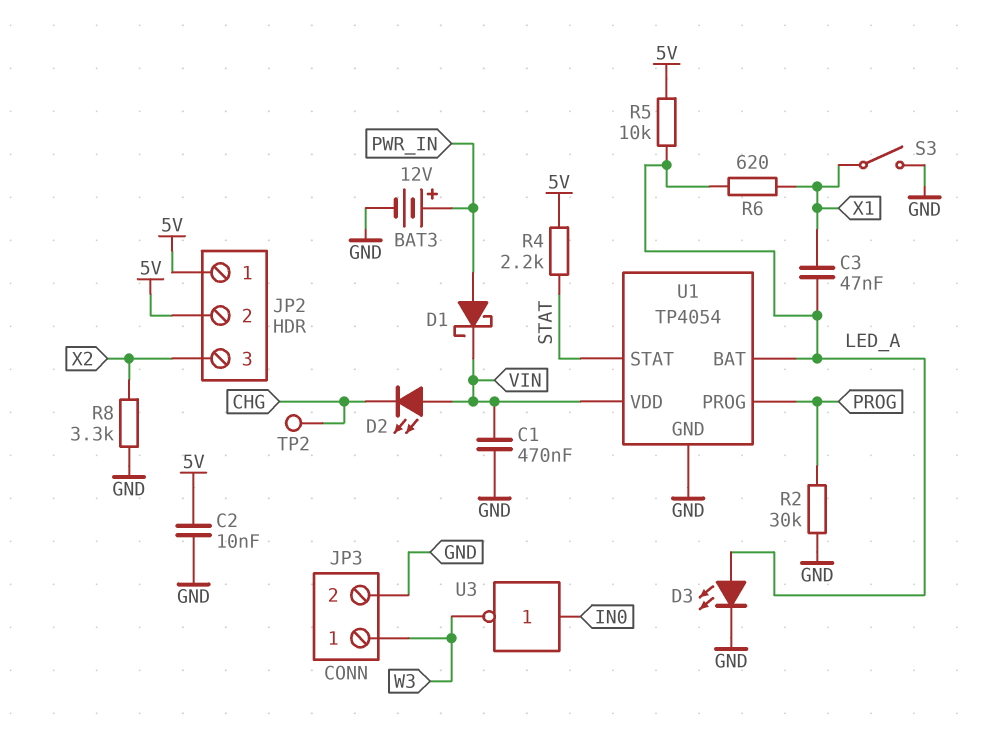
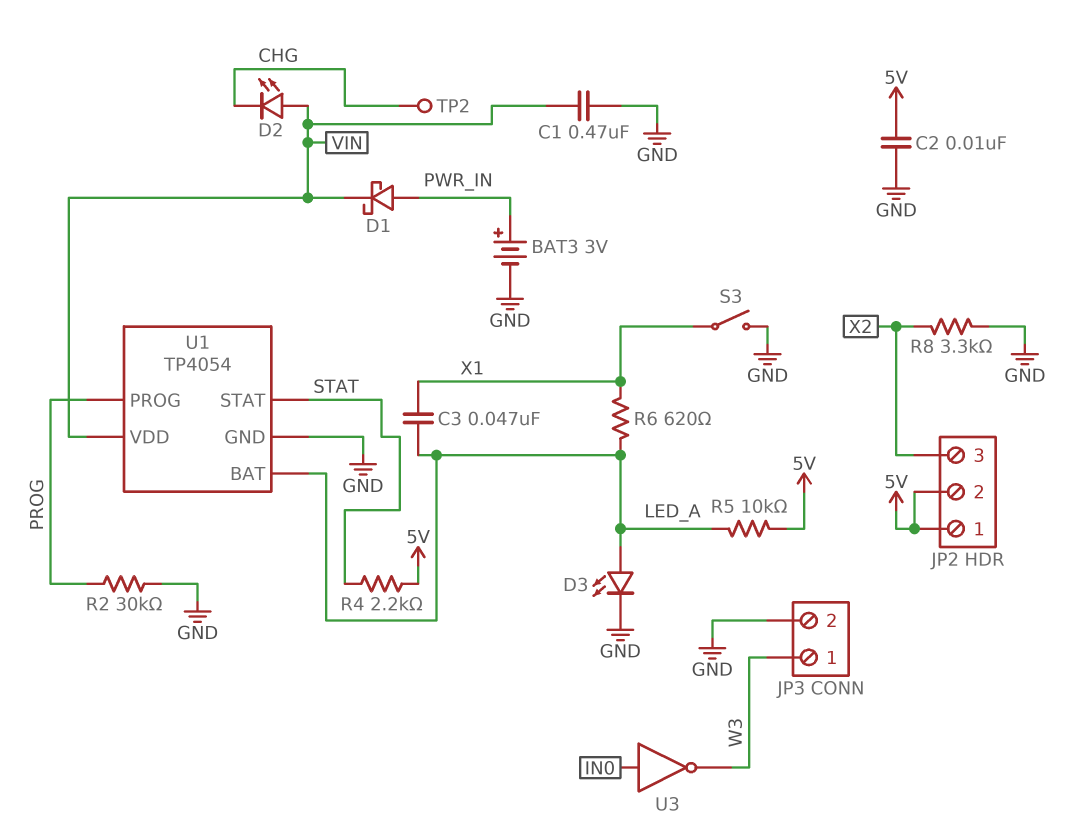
BAT3: 12V (plus PWR_IN, minus GND) -> 3V (plus PWR_IN, minus GND)

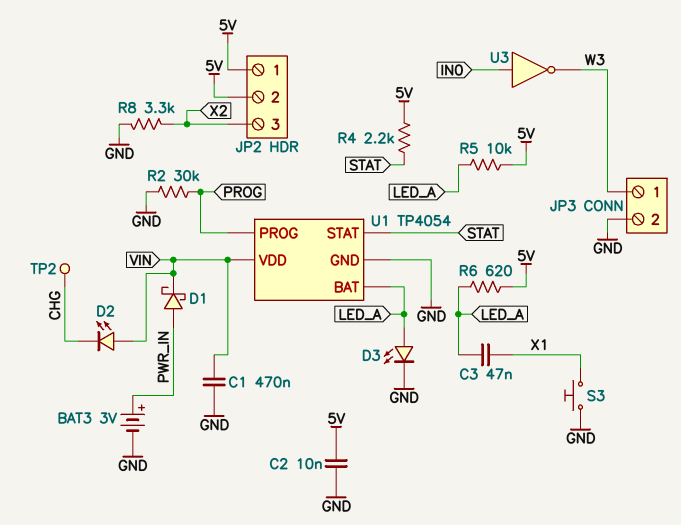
R6: 620 (LED_A, X1) -> 620 (5V, LED_A)
S3: switch (GND, X1) -> button (GND, X1)

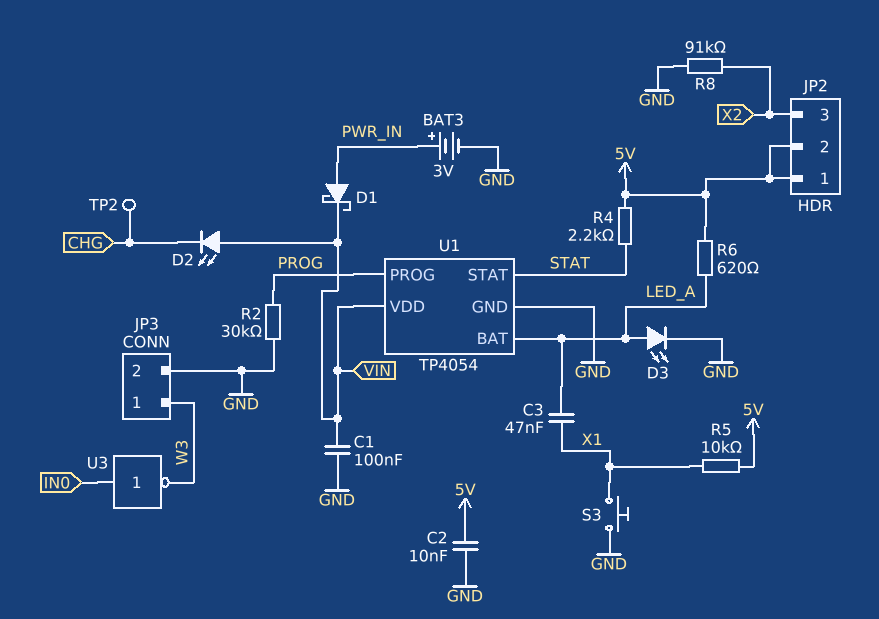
C1: 470nF (GND, VIN) -> 100nF (GND, VIN)
R5: 10k (5V, LED_A) -> 10k (5V, X1)
R8: 3.3k (GND, X2) -> 91k (GND, X2)

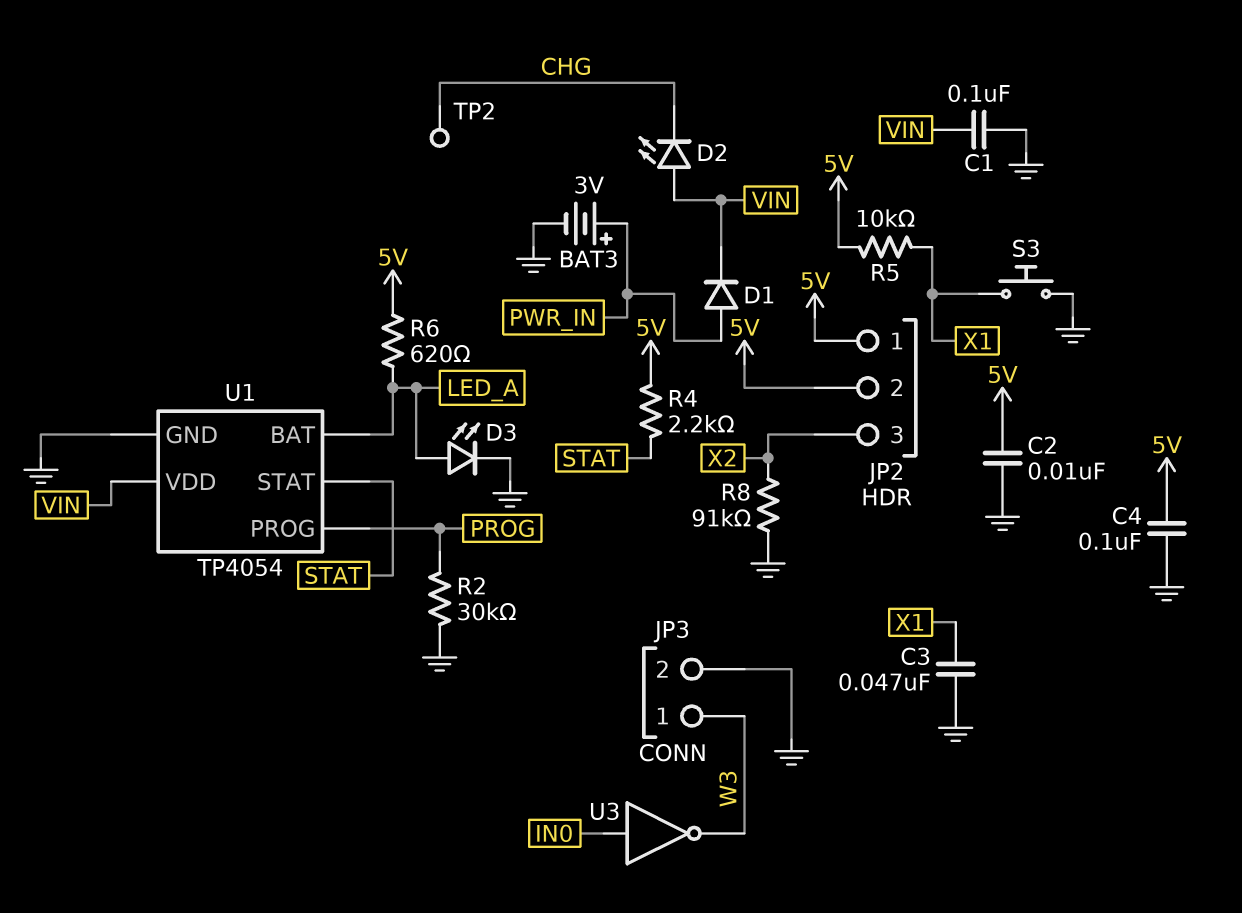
C3: 47nF (LED_A, X1) -> 47nF (GND, X1)
C4: none -> 100nF (5V, GND)
D1: schottky (A PWR_IN, K VIN) -> diode (A PWR_IN, K VIN)

